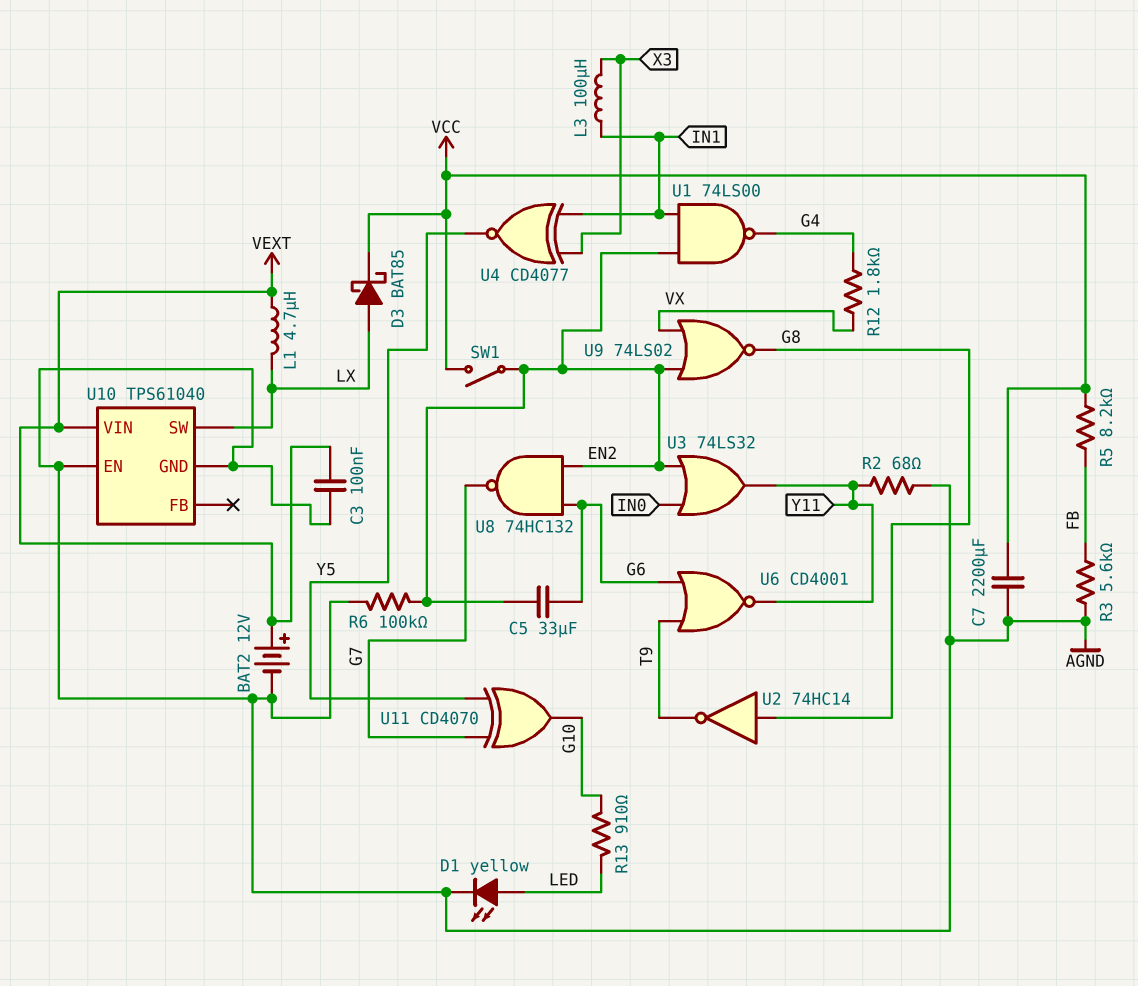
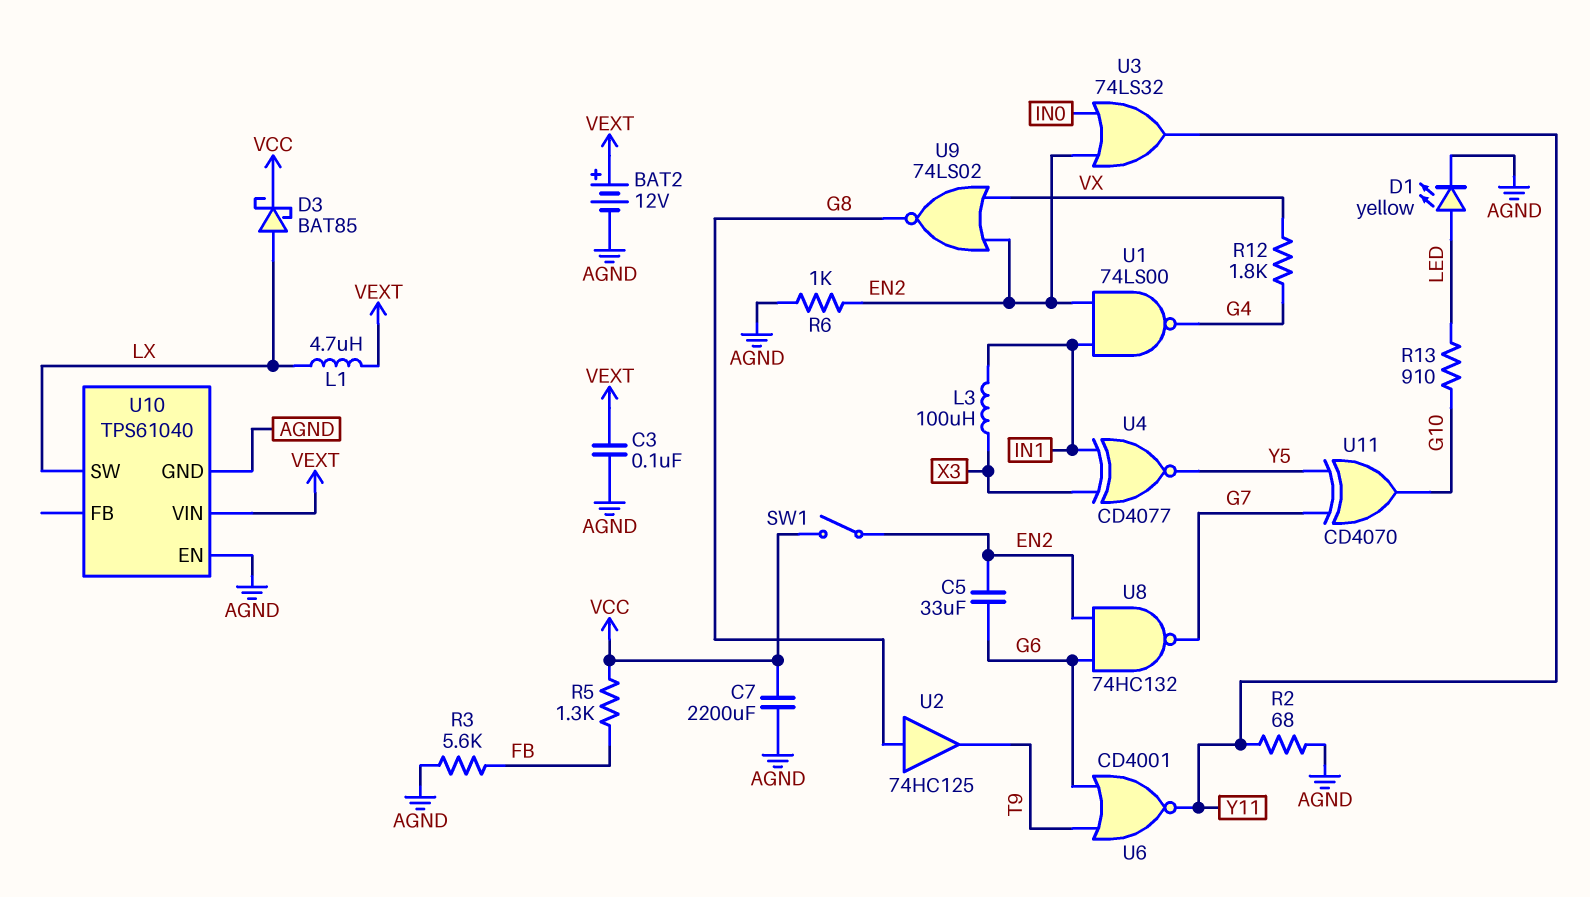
R5: 8.2k (FB, VCC) -> 1.3k (FB, VCC)
R6: 100k (AGND, EN2) -> 1k (AGND, EN2)
U2: NOT 74HC14 (in G8, out T9) -> buffer 74HC125 (in G8, out T9)

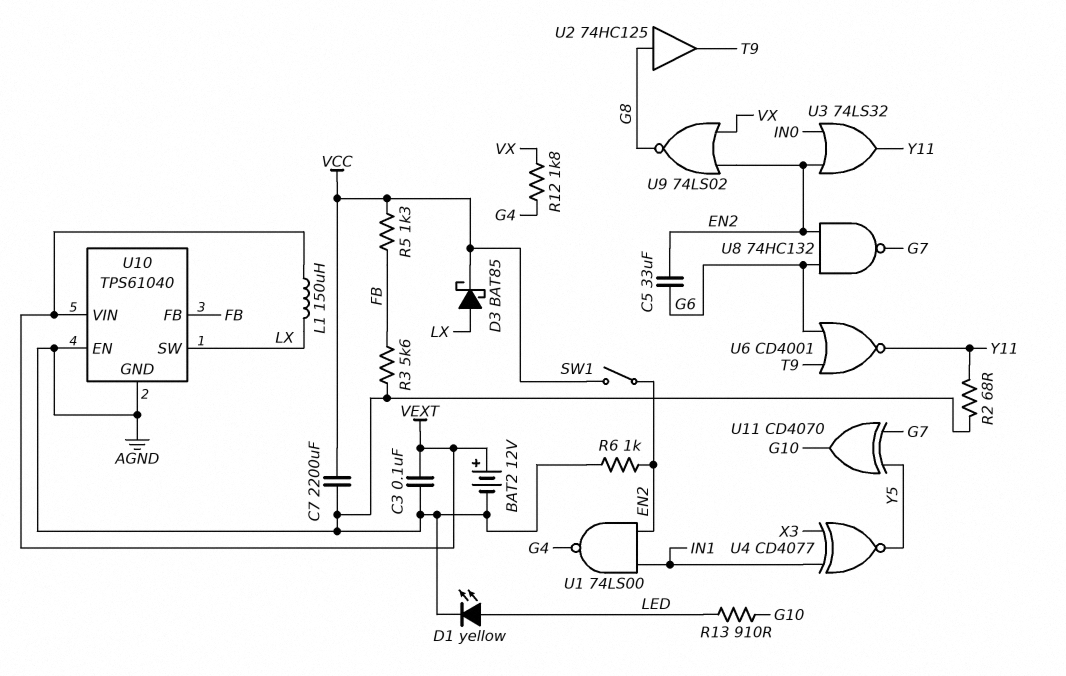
L1: 4.7uH (LX, VEXT) -> 150uH (LX, VEXT)
L3: 100uH (IN1, X3) -> none
U10 pin FB: none -> FB

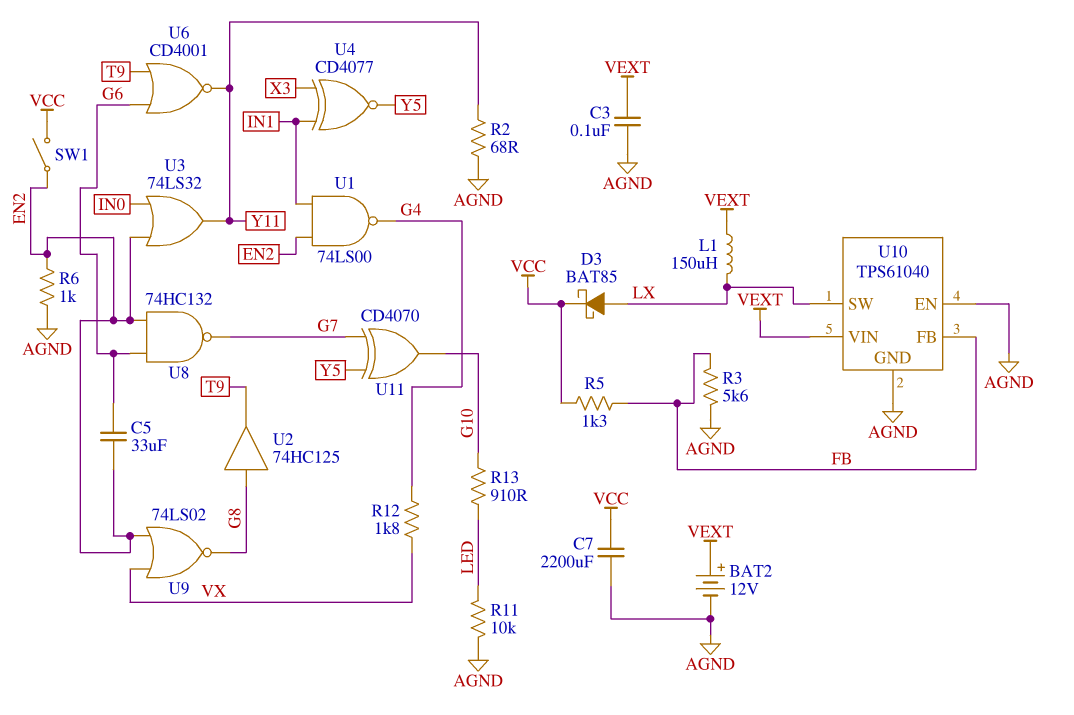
D1: LED yellow (A LED, K AGND) -> none
R11: none -> 10k (AGND, LED)

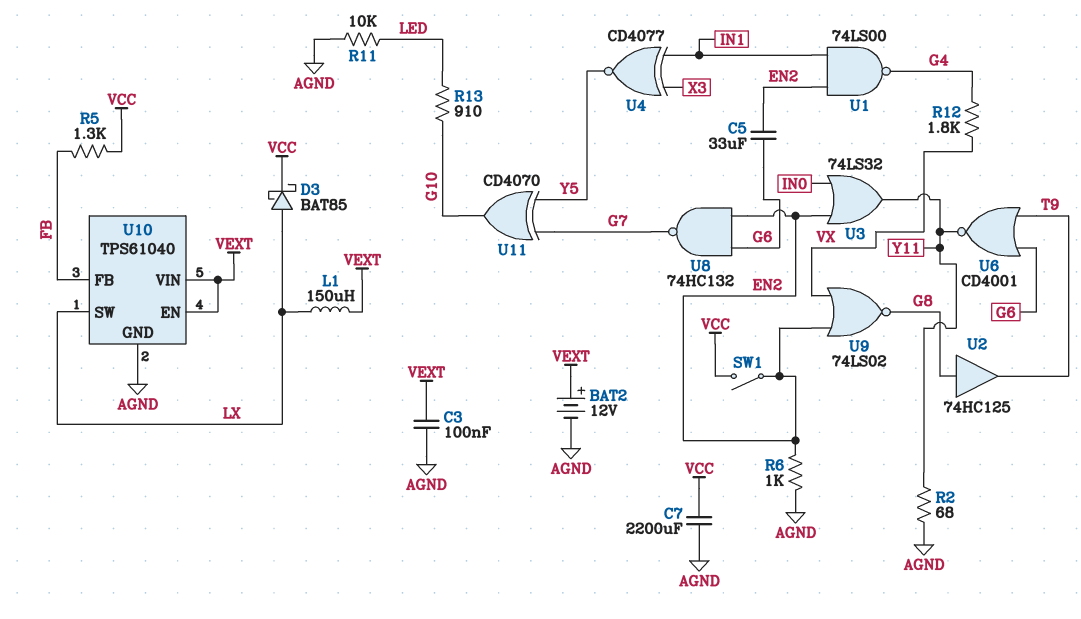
R3: 5.6k (AGND, FB) -> none
U10 pin EN: AGND -> VEXT

